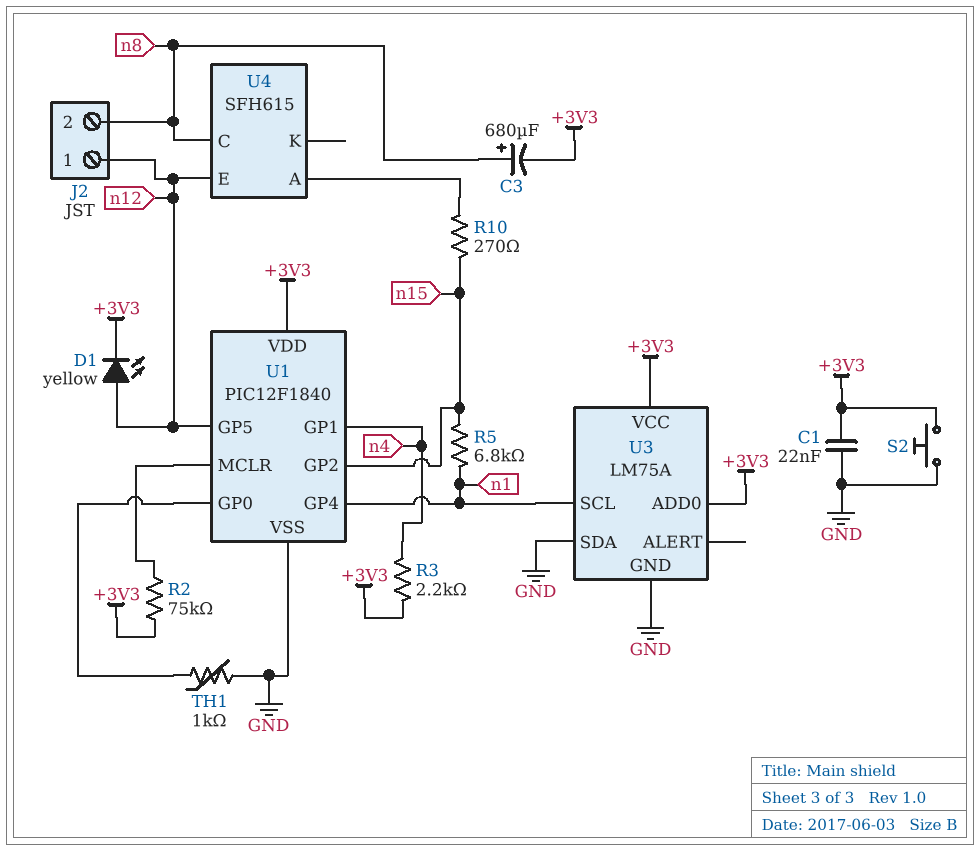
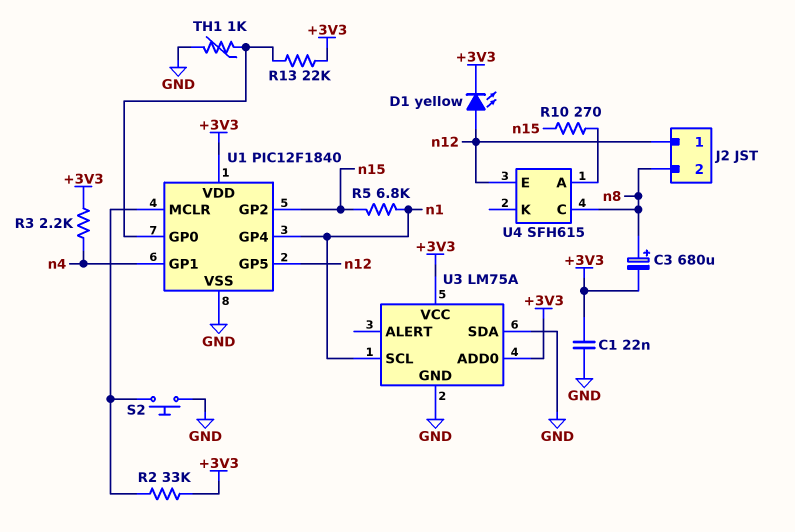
R2: 75k (+3V3, U1/MCLR) -> 33k (+3V3, U1/MCLR)
R13: none -> 22k (+3V3, U1/GP0)
S2: button (+3V3, GND) -> button (GND, U1/MCLR)

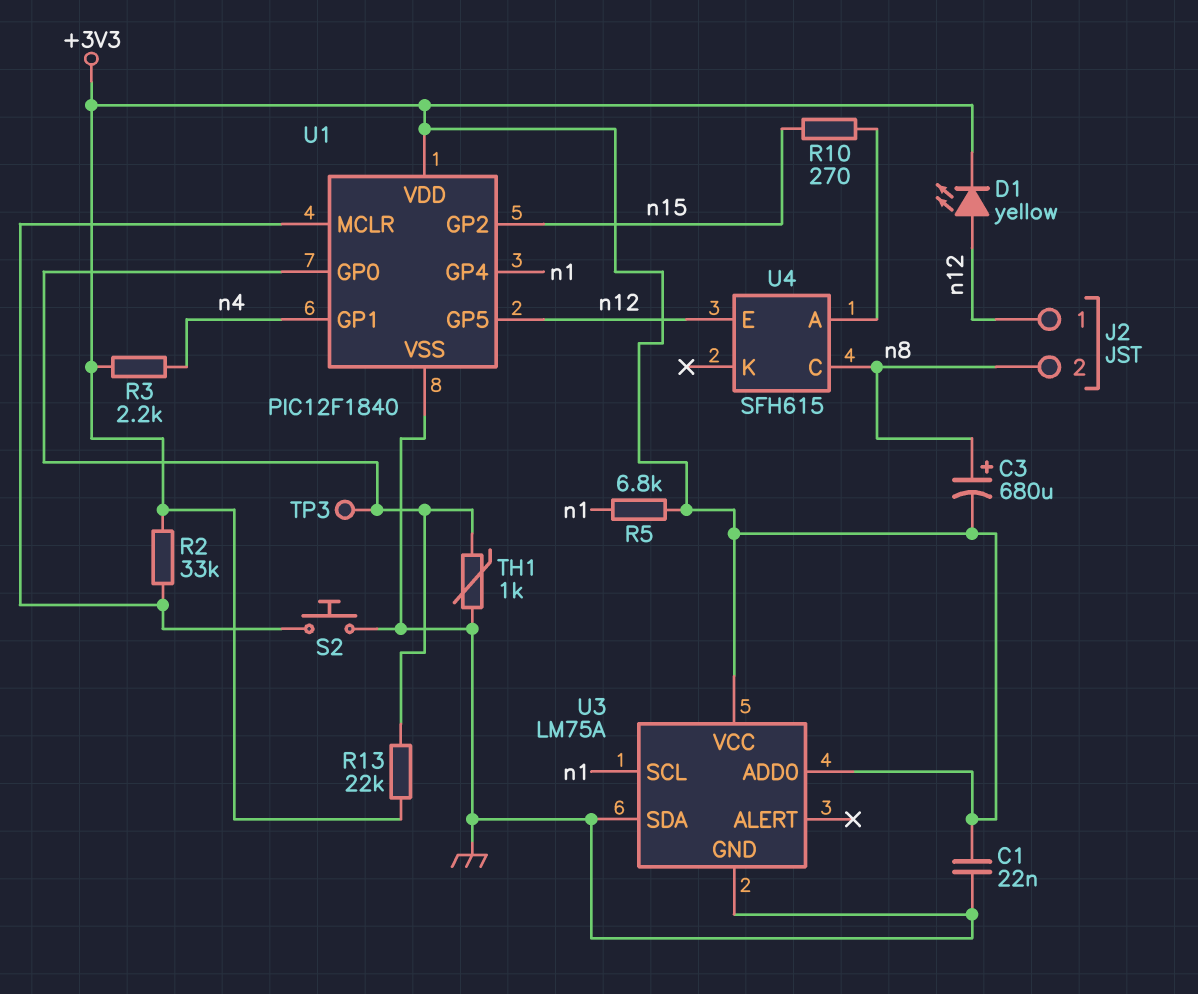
R5: 6.8k (n1, n15) -> 6.8k (+3V3, n1)
TP3: none -> test point (U1/GP0)

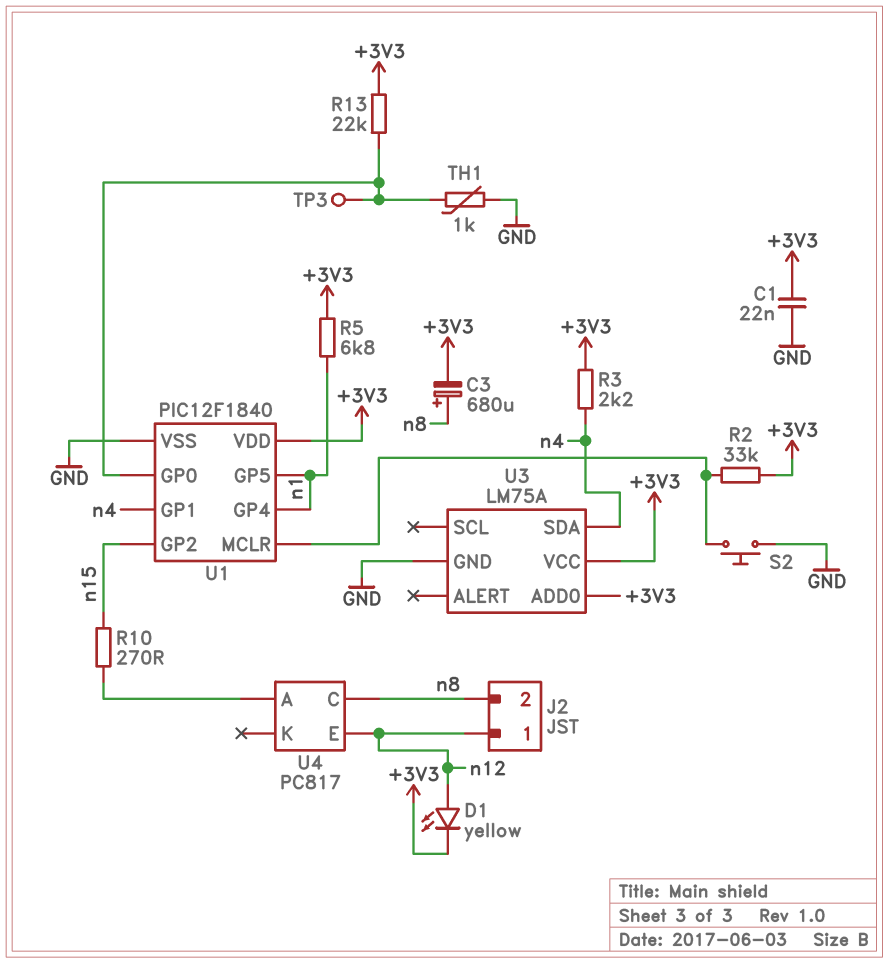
U1 pin GP5: n12 -> n1
U3 pin SCL: n1 -> none
U3 pin SDA: GND -> n4
U4: SFH615 -> PC817

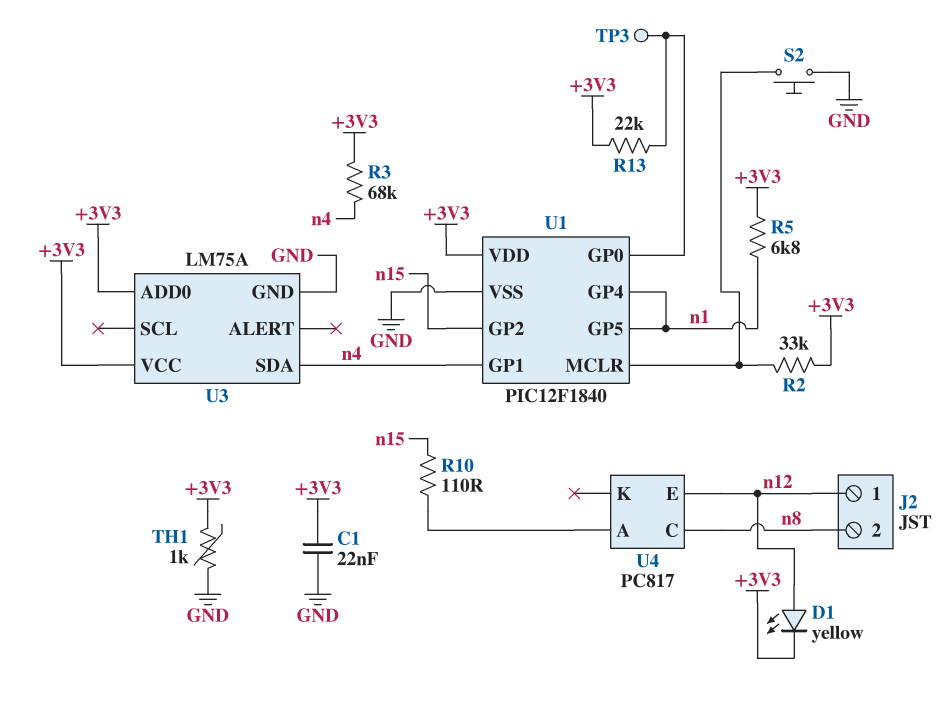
C3: 680uF (plus n8, minus +3V3) -> none
R3: 2.2k (+3V3, n4) -> 68k (+3V3, n4)
R10: 270 (U4/A, n15) -> 110 (U4/A, n15)
TH1: 1k (GND, U1/GP0) -> 1k (+3V3, GND)

